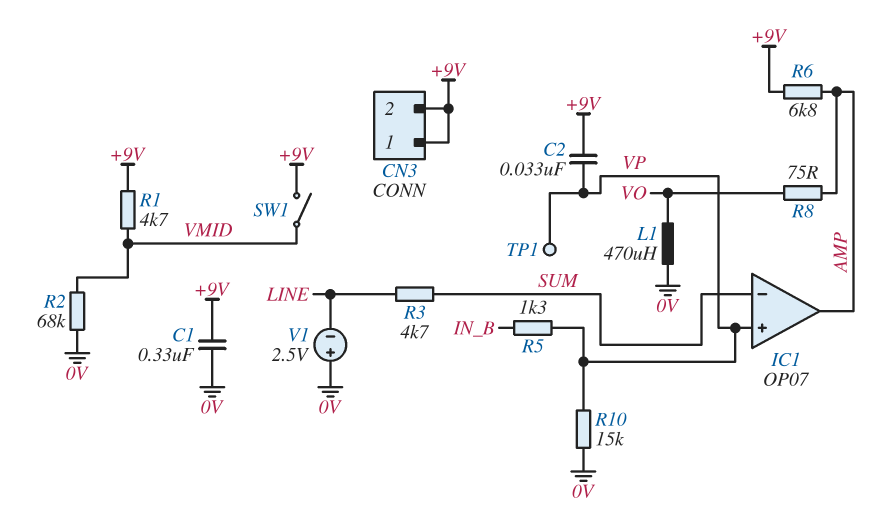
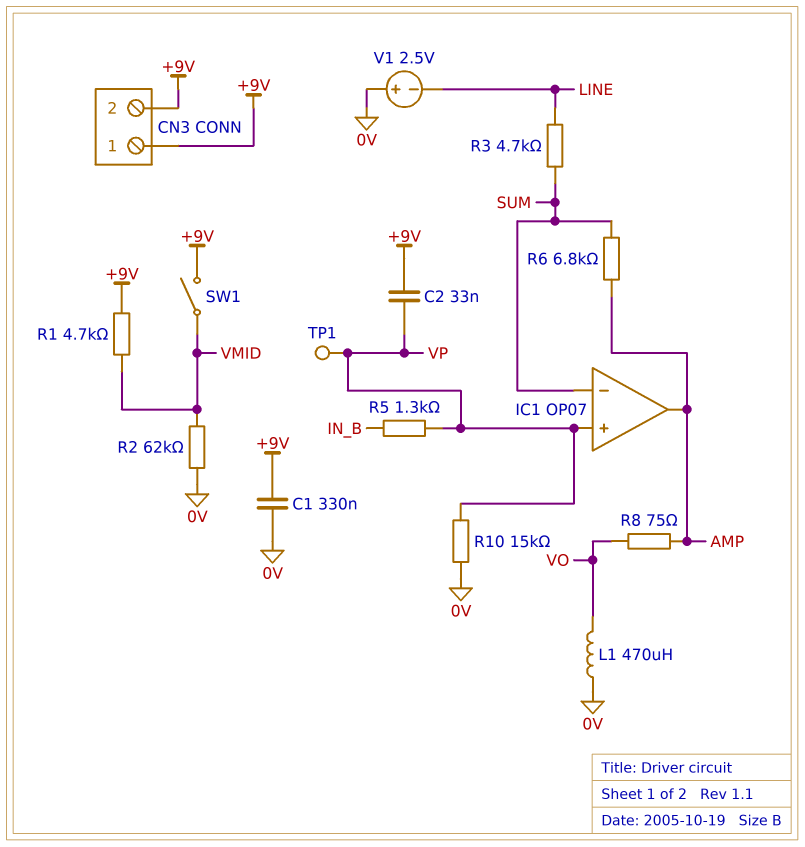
R2: 68k (0V, VMID) -> 62k (0V, VMID)
R6: 6.8k (+9V, AMP) -> 6.8k (AMP, SUM)

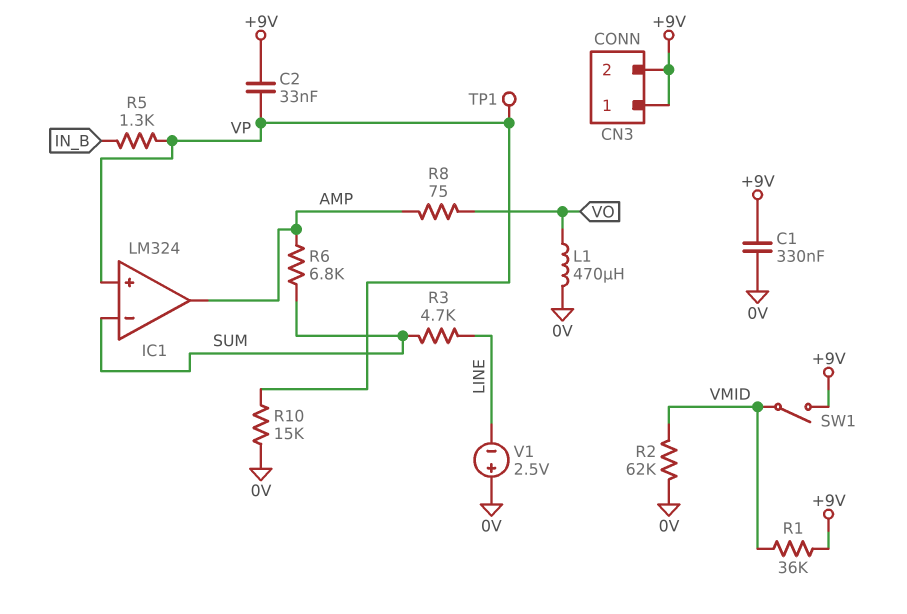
IC1: OP07 -> LM324
R1: 4.7k (+9V, VMID) -> 36k (+9V, VMID)

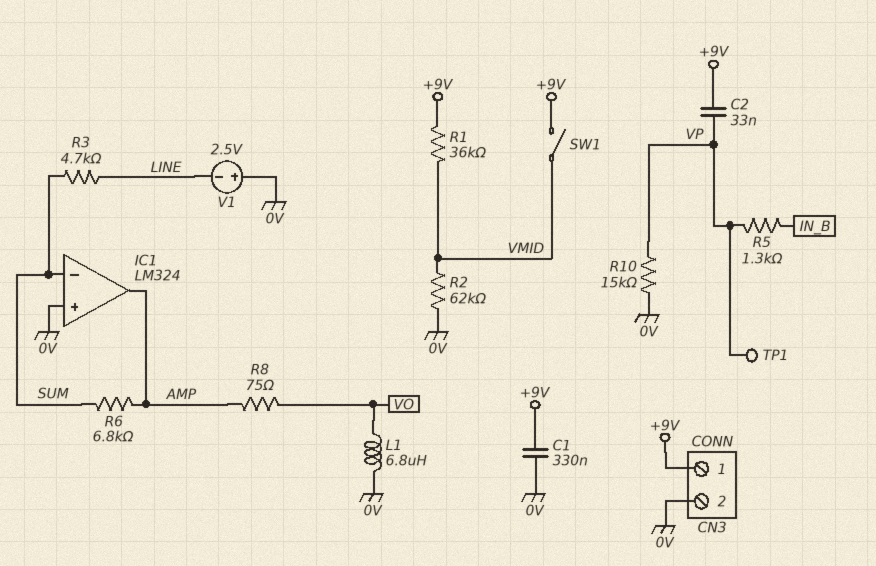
CN3 pin 2: +9V -> 0V
IC1 pin in+: VP -> 0V
L1: 470uH (0V, VO) -> 6.8uH (0V, VO)

